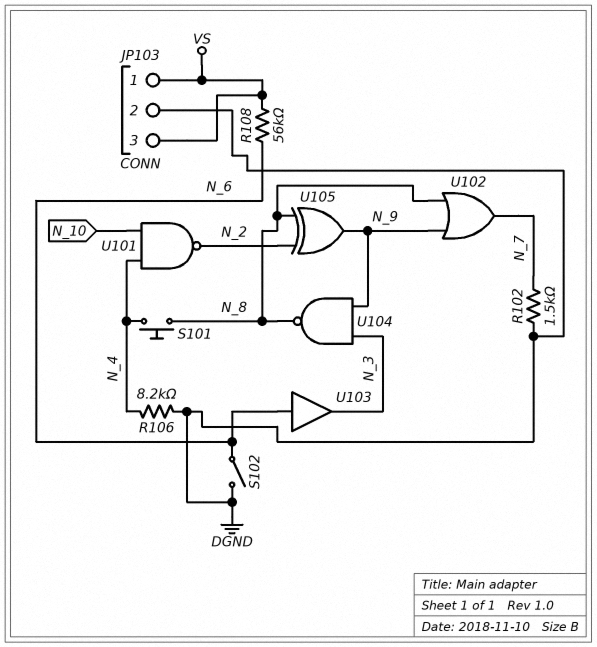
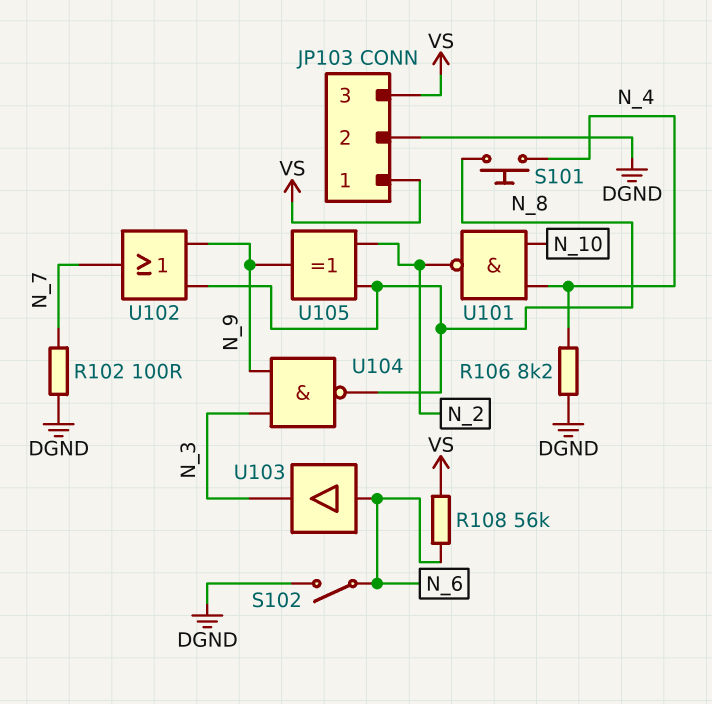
R102: 1.5k (DGND, N_7) -> 100 (DGND, N_7)

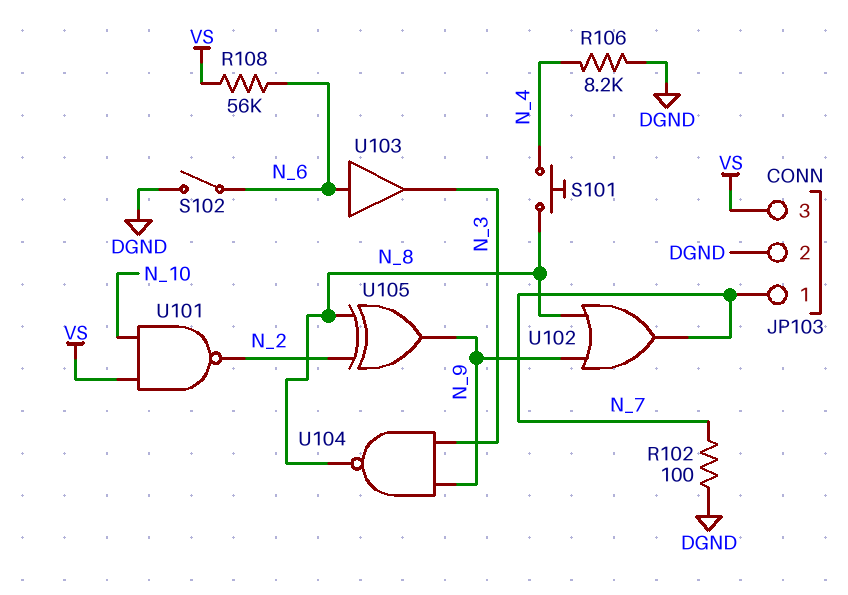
JP103 pin 1: VS -> N_7
U101: NAND (in N_4, in N_10, out N_2) -> NAND (in N_10, in VS, out N_2)

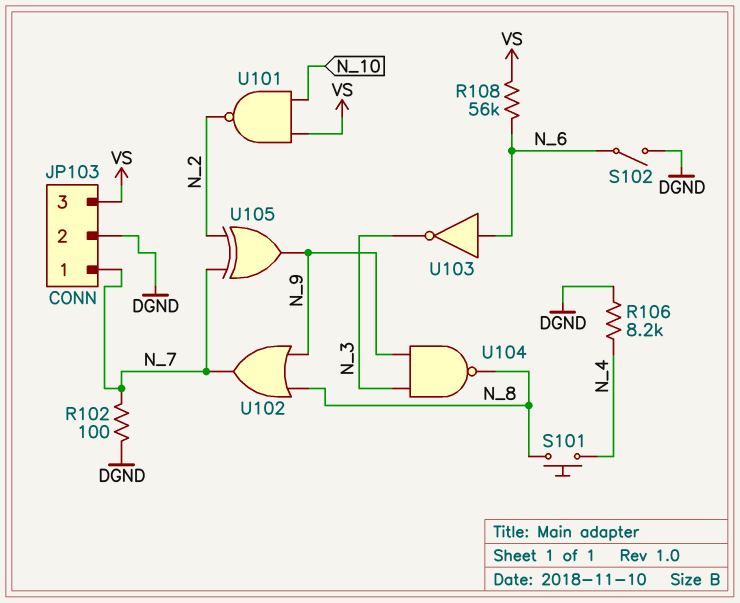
U103: buffer (in N_6, out N_3) -> NOT (in N_6, out N_3)
U105: XOR (in N_2, in N_8, out N_9) -> XOR (in N_2, in N_7, out N_9)

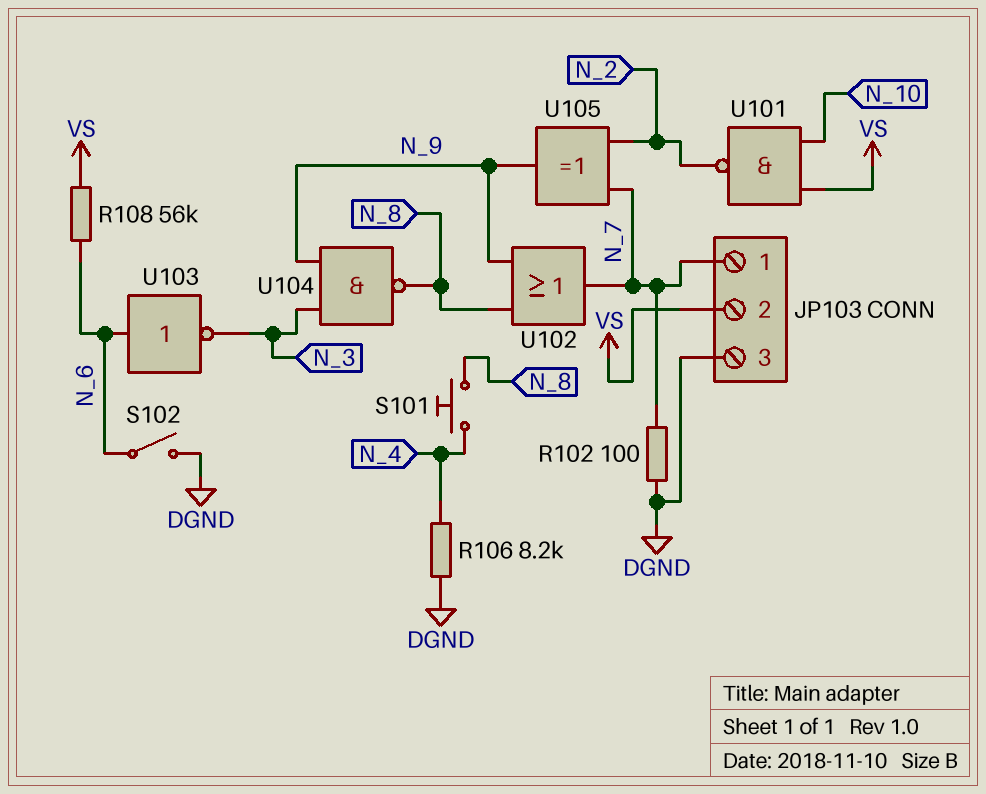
JP103 pin 2: DGND -> VS
JP103 pin 3: VS -> DGND

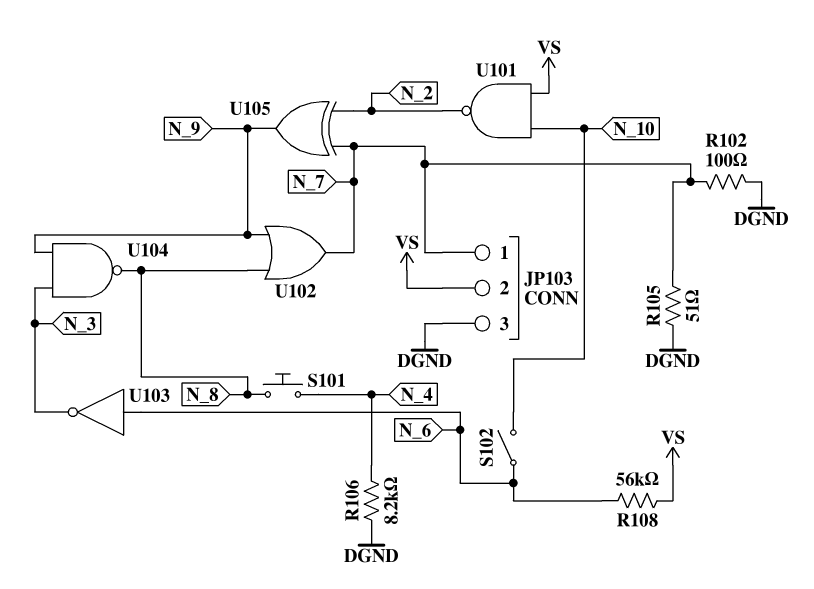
R105: none -> 51 (DGND, N_7)
S102: switch (DGND, N_6) -> switch (N_6, N_10)

